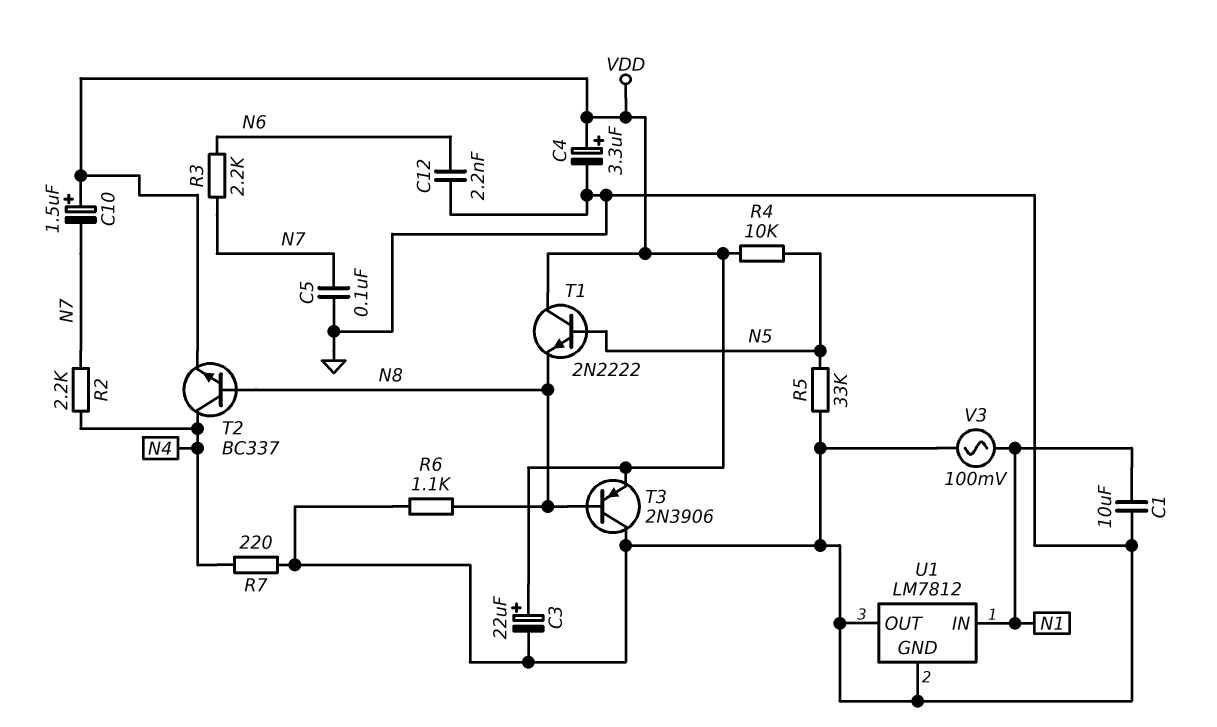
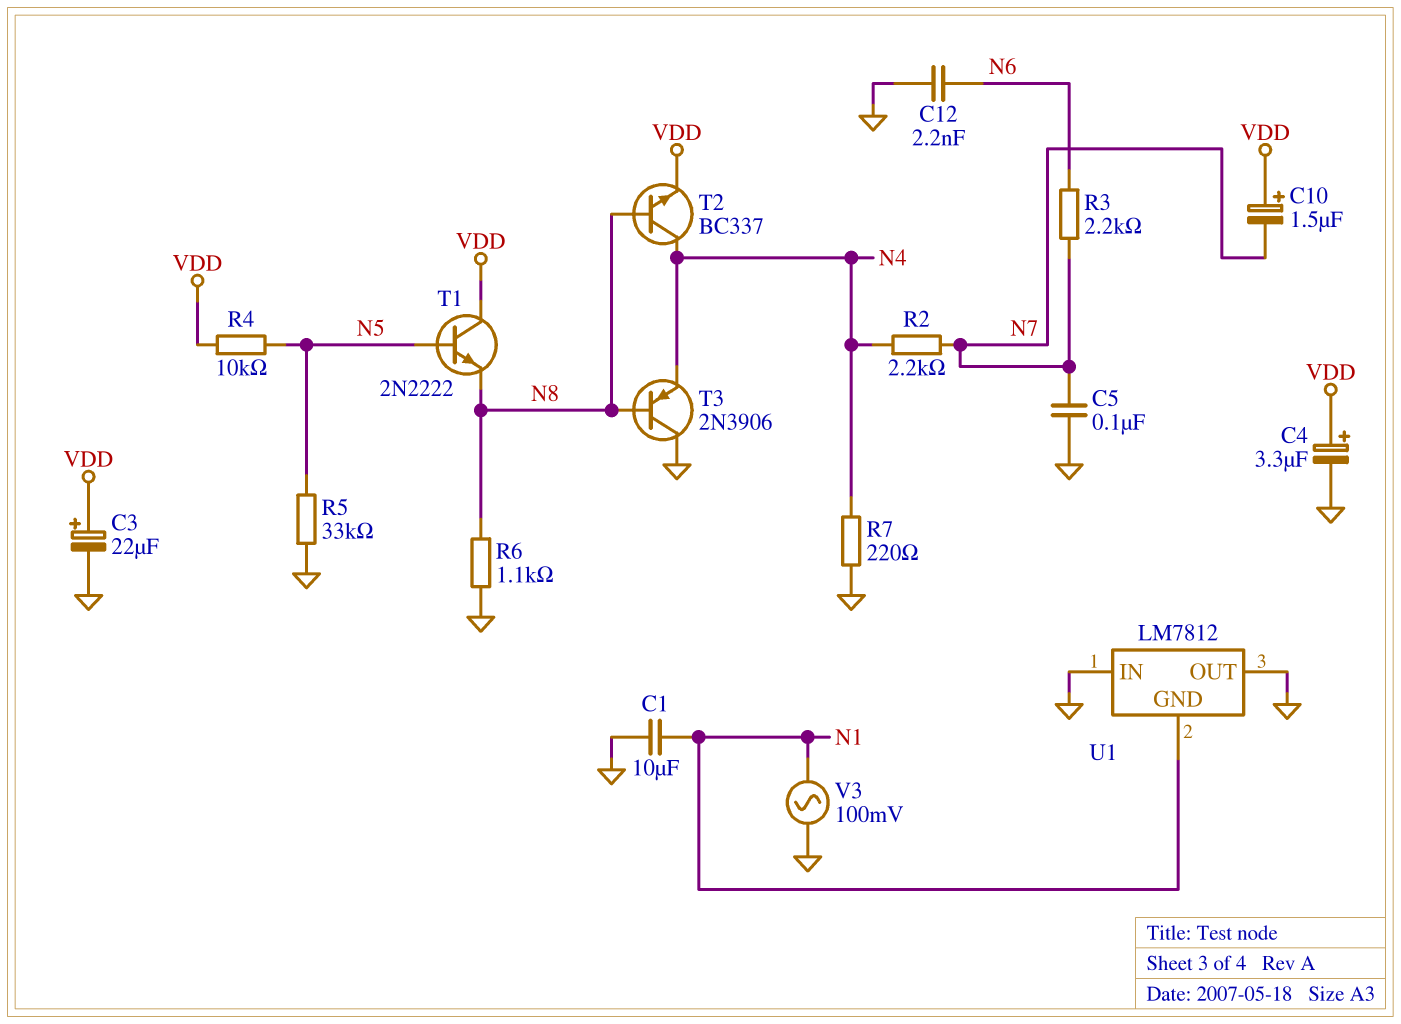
T3: PNP 2N3906 (B N8, C GND, E VDD) -> PNP 2N3906 (B N8, C GND, E N4)
U1 pin GND: GND -> N1
U1 pin IN: N1 -> GND

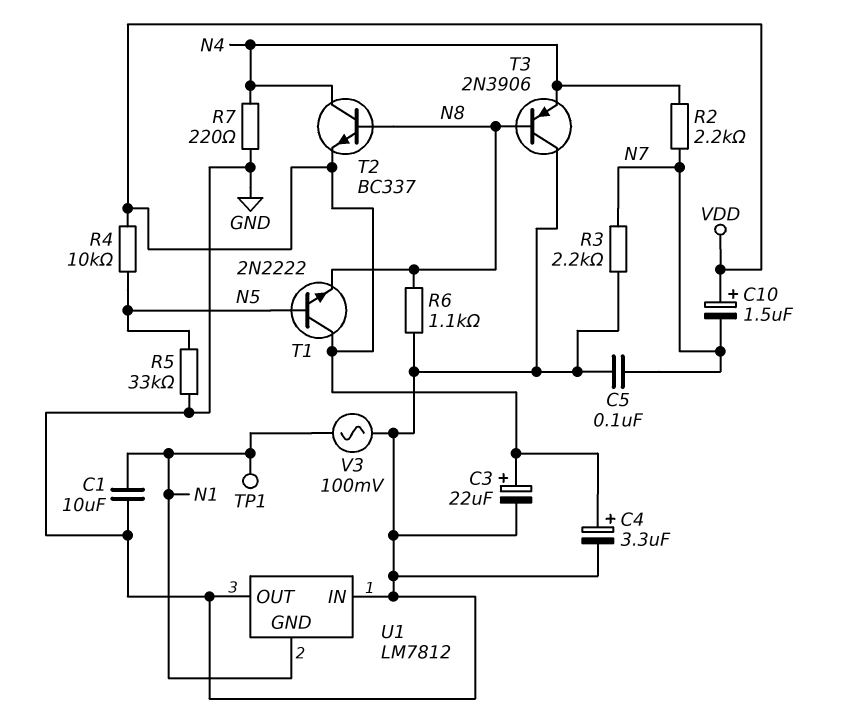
C12: 2.2nF (GND, N6) -> none
R3: 2.2k (N6, N7) -> 2.2k (GND, N7)
TP1: none -> test point (N1)

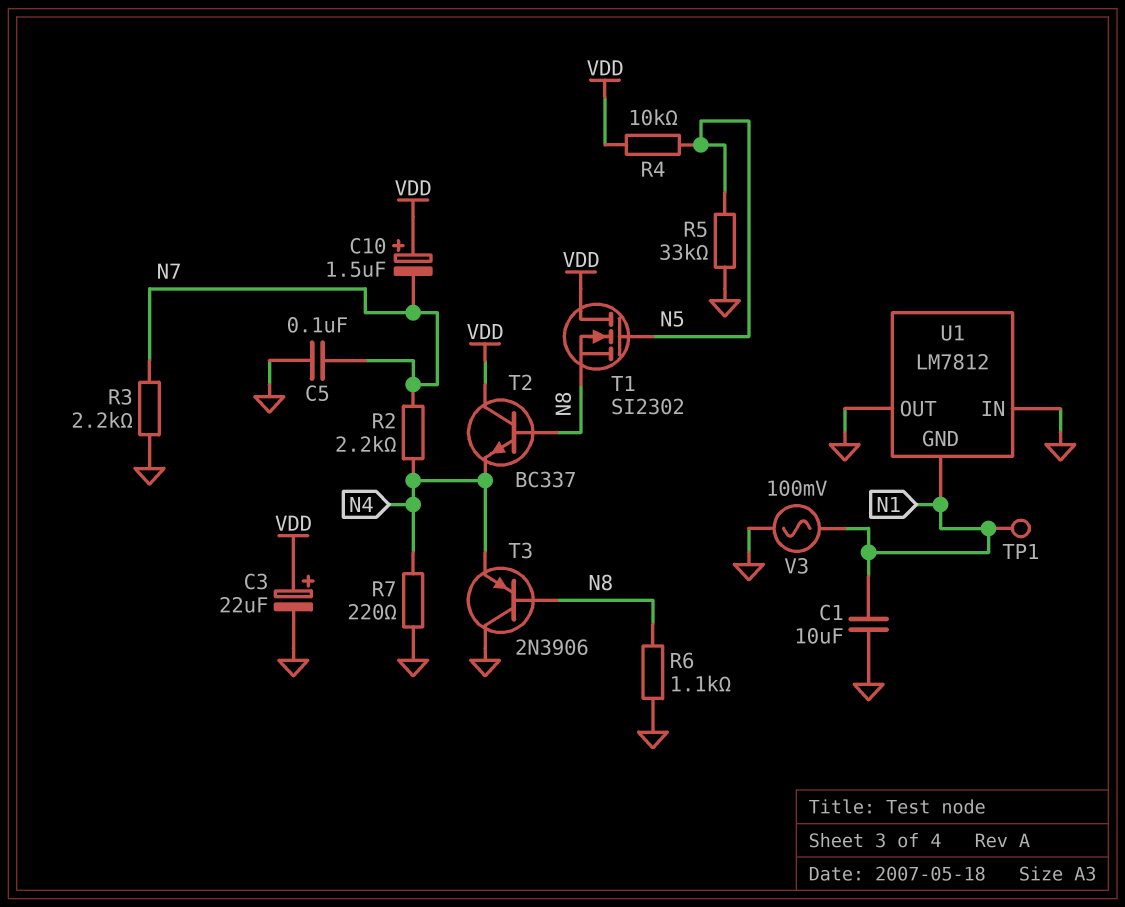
C4: 3.3uF (plus VDD, minus GND) -> none
T1: NPN 2N2222 (B N5, C VDD, E N8) -> NMOS SI2302 (G N5, D VDD, S N8)
T2: NPN BC337 (B N8, C N4, E VDD) -> NPN BC337 (B N8, C VDD, E N4)

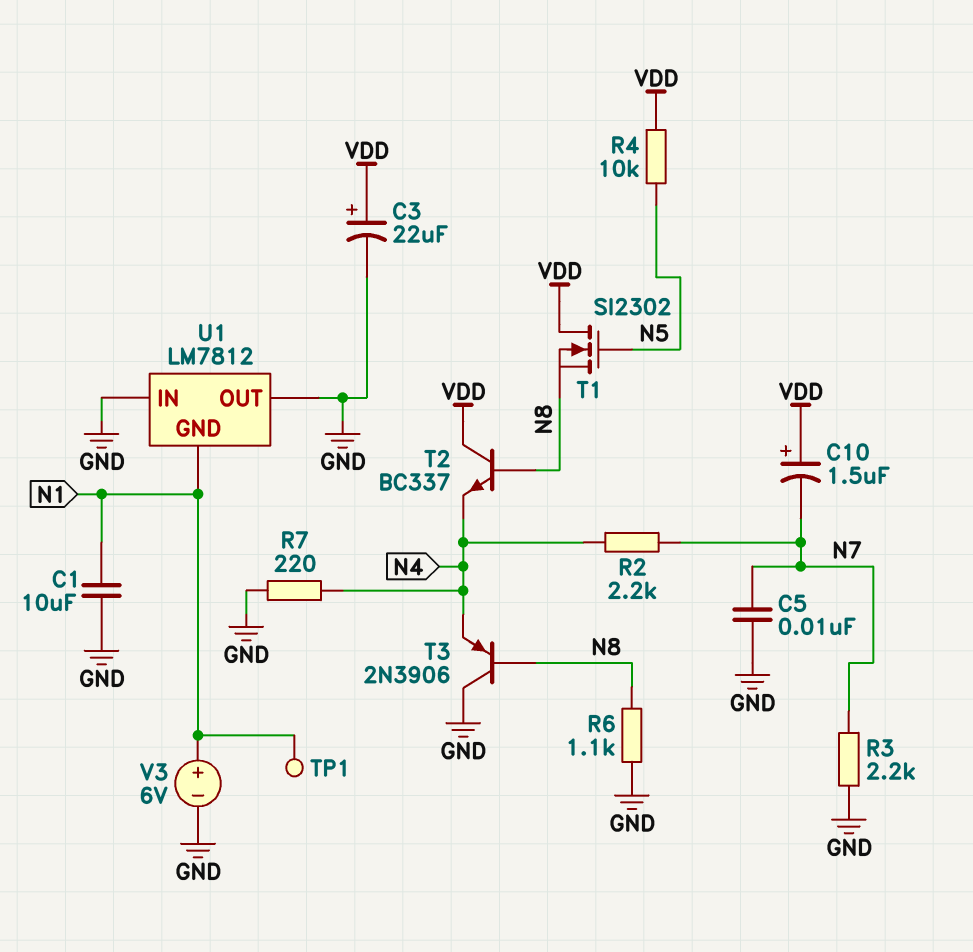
C5: 100nF (GND, N7) -> 10nF (GND, N7)
R5: 33k (GND, N5) -> none
V3: AC 100mV (GND, N1) -> 6V (plus N1, minus GND)

